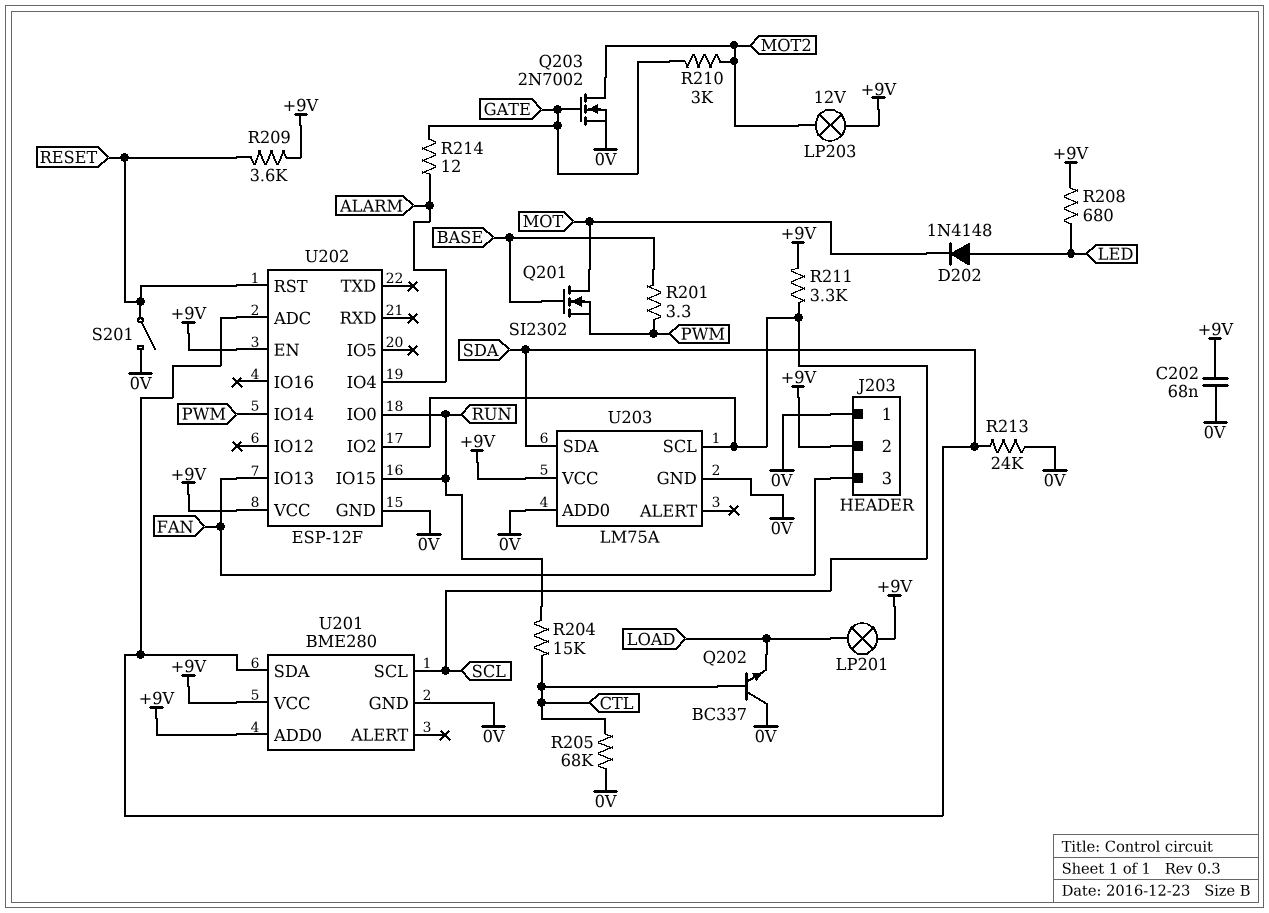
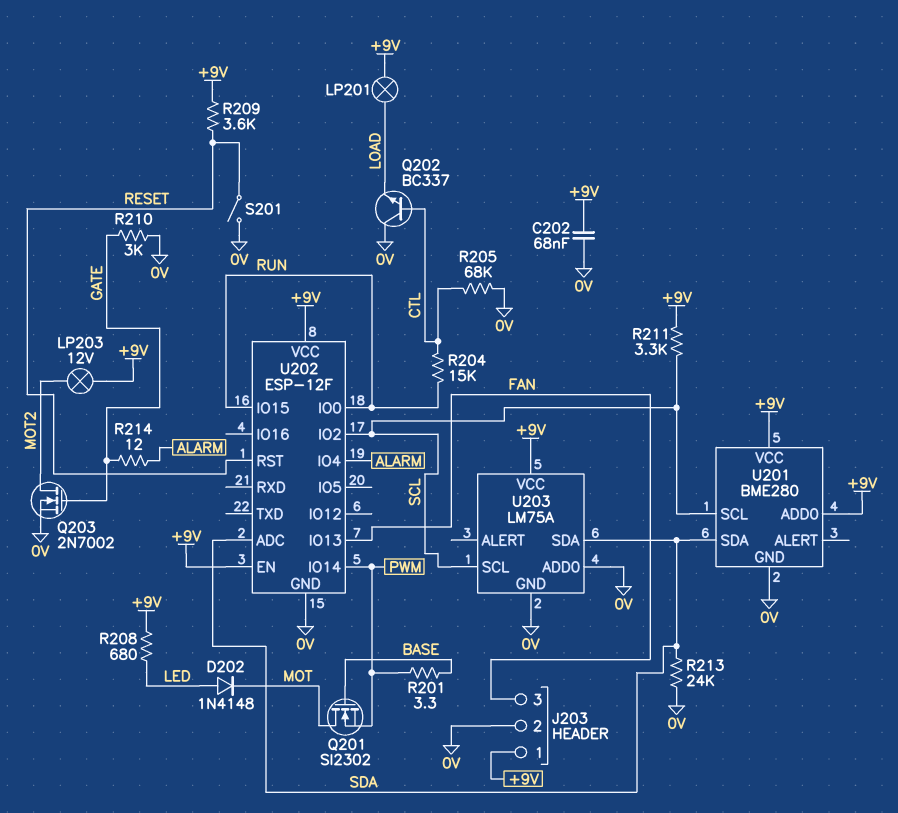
J203 pin 1: 0V -> +9V
J203 pin 2: +9V -> 0V
R210: 3k (GATE, MOT2) -> 3k (0V, GATE)

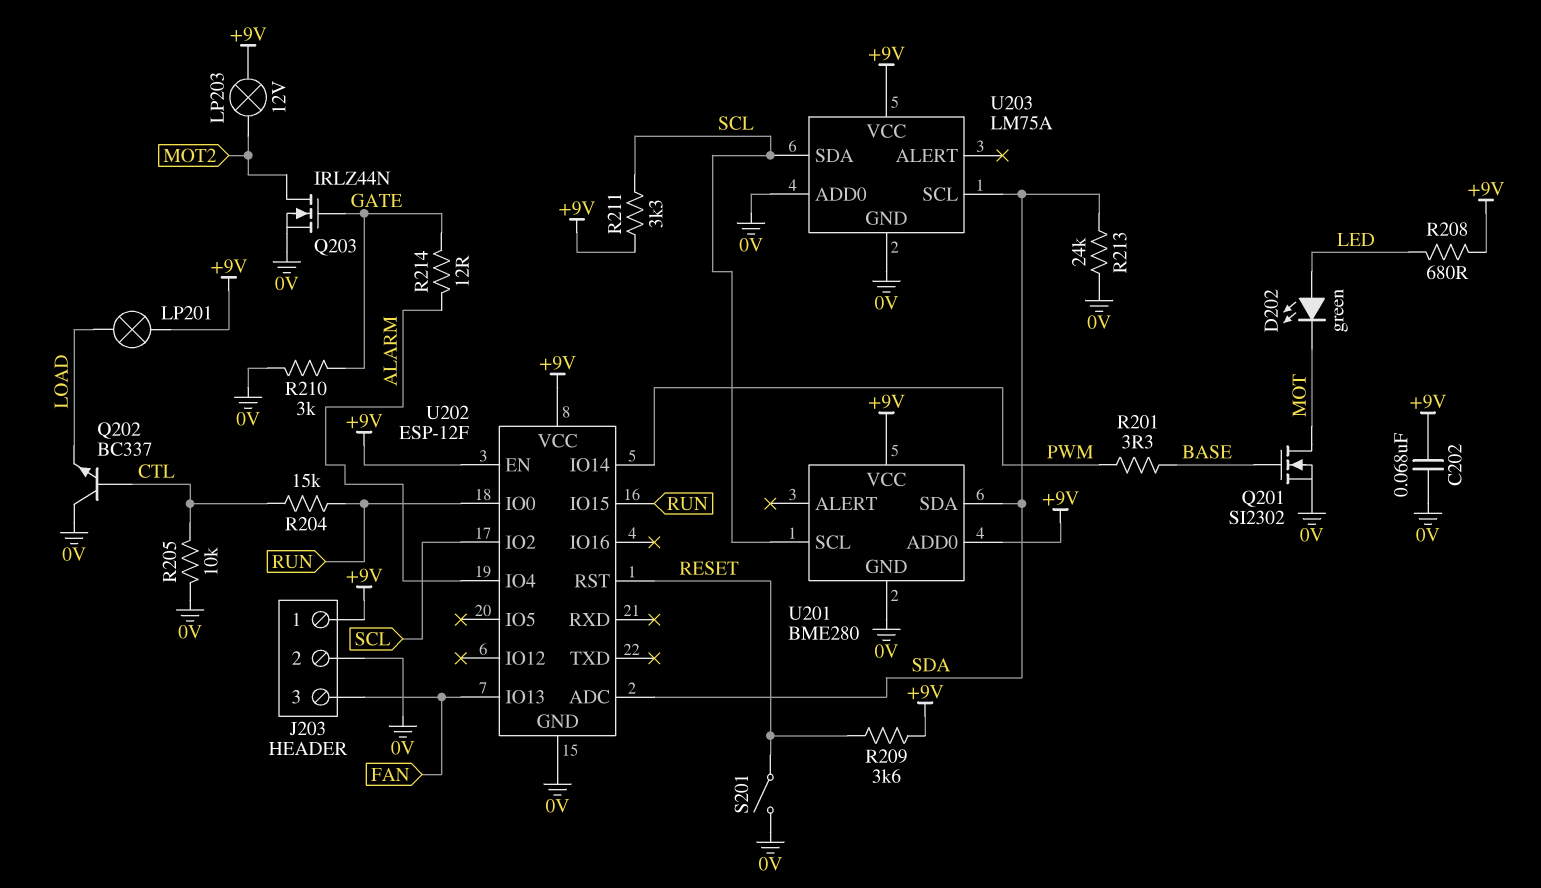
D202: diode 1N4148 (A LED, K MOT) -> LED green (A LED, K MOT)
Q201: NMOS SI2302 (G BASE, D MOT, S PWM) -> NMOS SI2302 (G BASE, D MOT, S 0V)
Q203: NMOS 2N7002 (G GATE, D MOT2, S 0V) -> NMOS IRLZ44N (G GATE, D MOT2, S 0V)
R205: 68k (0V, CTL) -> 10k (0V, CTL)
U203 pin SCL: SCL -> SDA
U203 pin SDA: SDA -> SCL

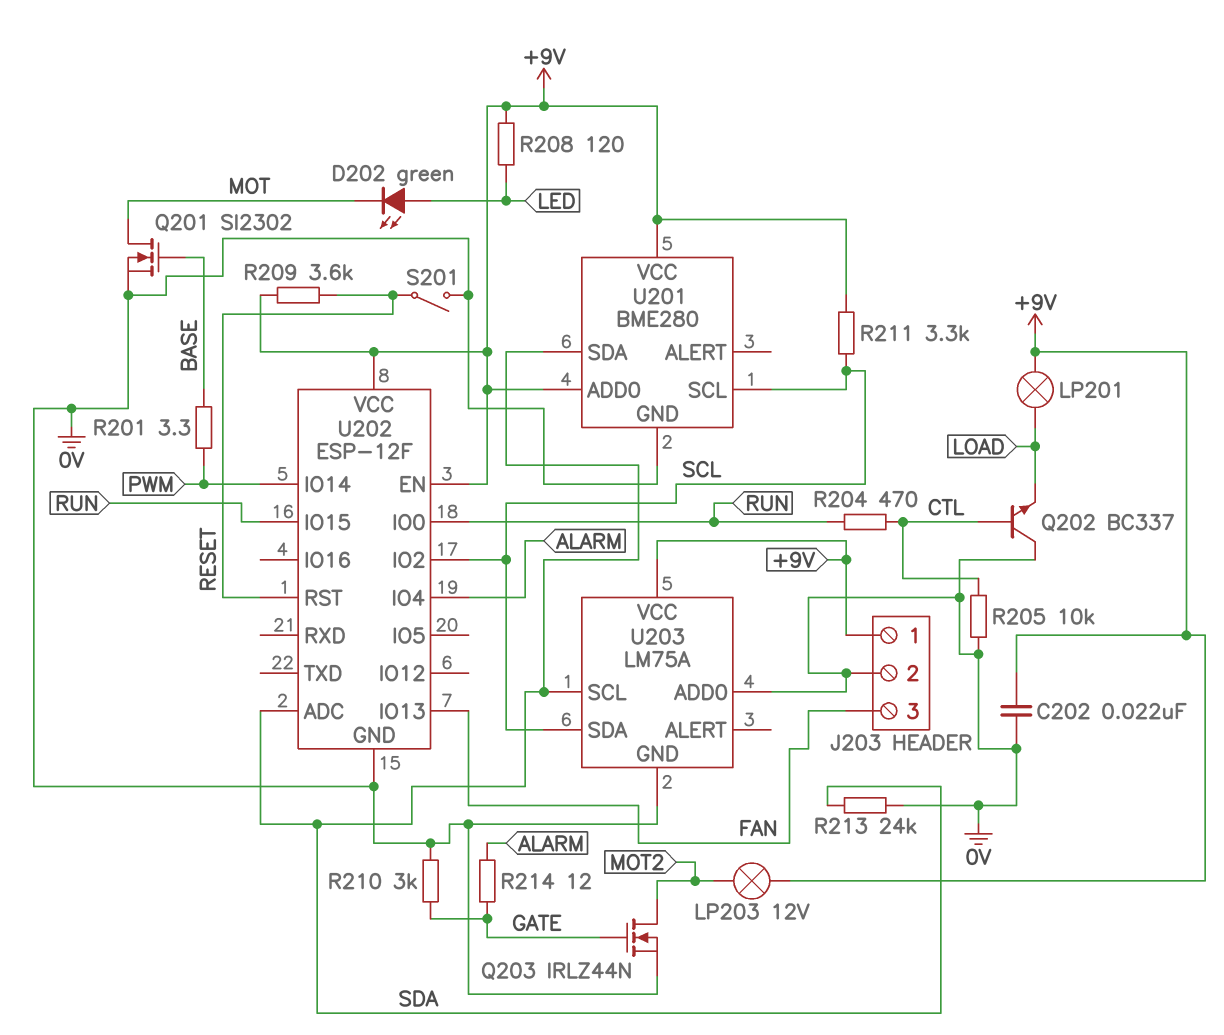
C202: 68nF (+9V, 0V) -> 22nF (+9V, 0V)
R204: 15k (CTL, RUN) -> 470 (CTL, RUN)
R208: 680 (+9V, LED) -> 120 (+9V, LED)

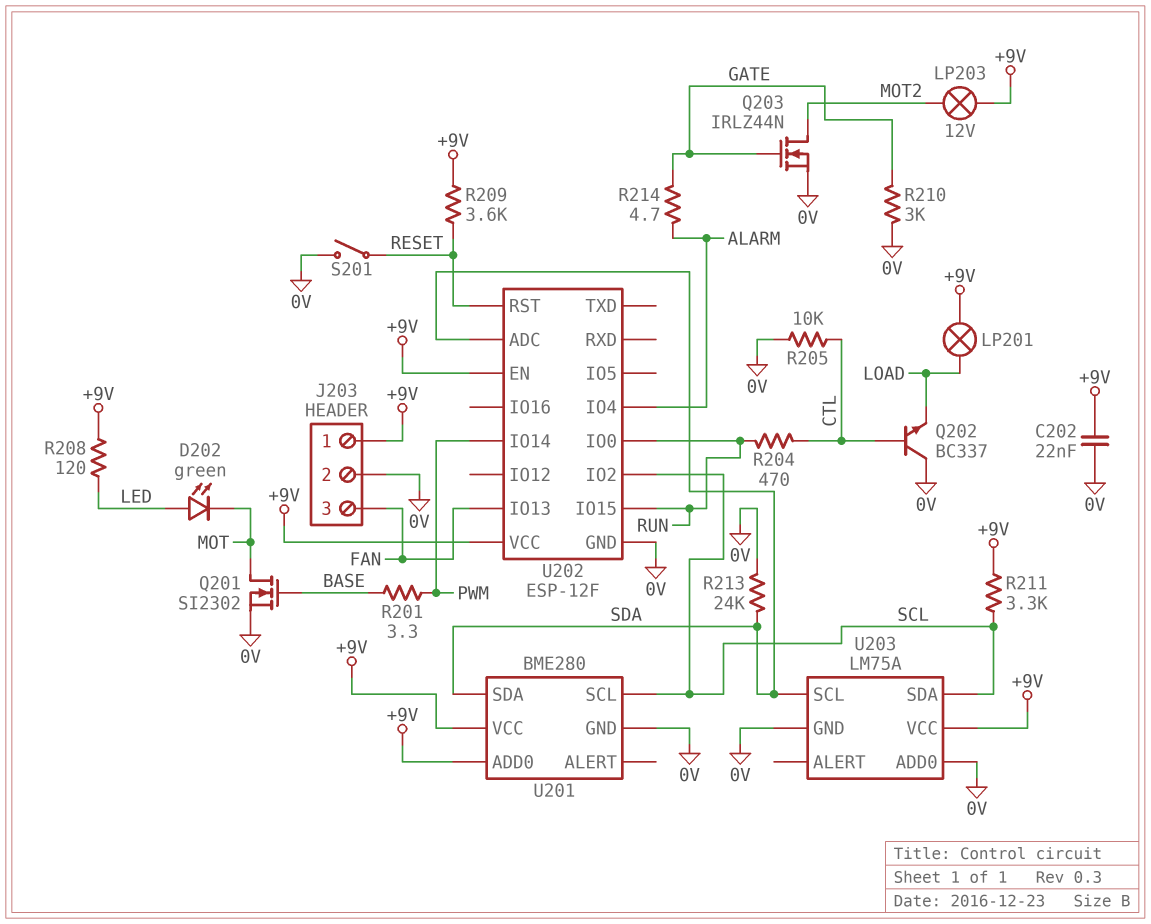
R214: 12 (ALARM, GATE) -> 4.7 (ALARM, GATE)

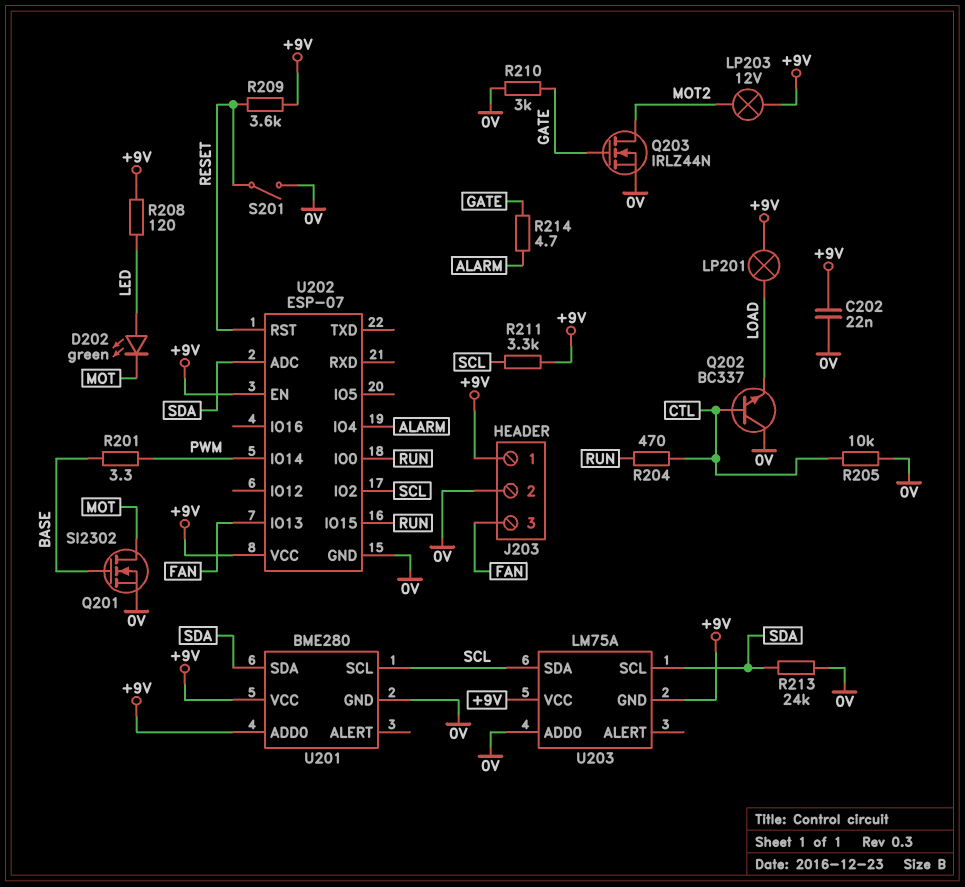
U202: ESP-12F -> ESP-07
U203 pin GND: 0V -> +9V

